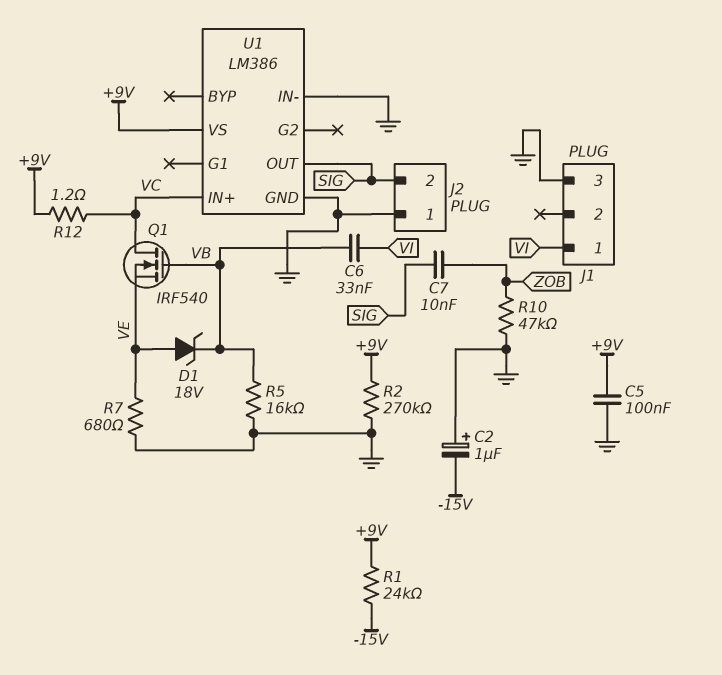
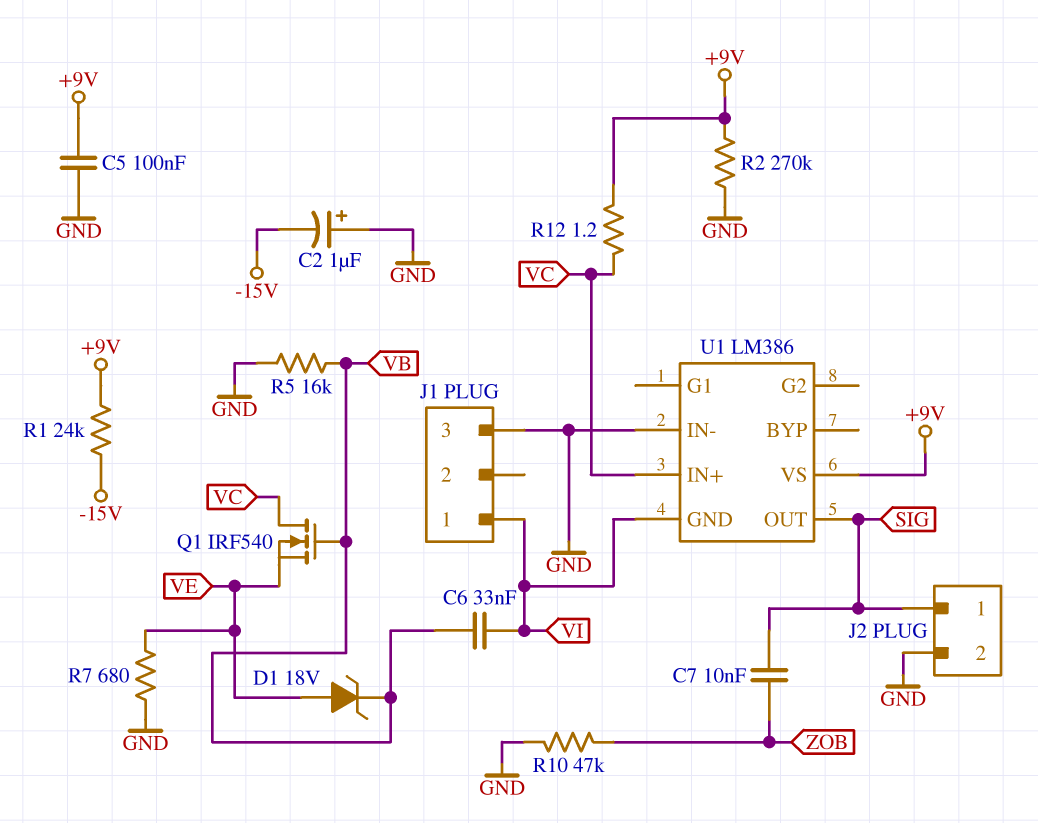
J2 pin 1: GND -> SIG
J2 pin 2: SIG -> GND
U1 pin GND: GND -> VI

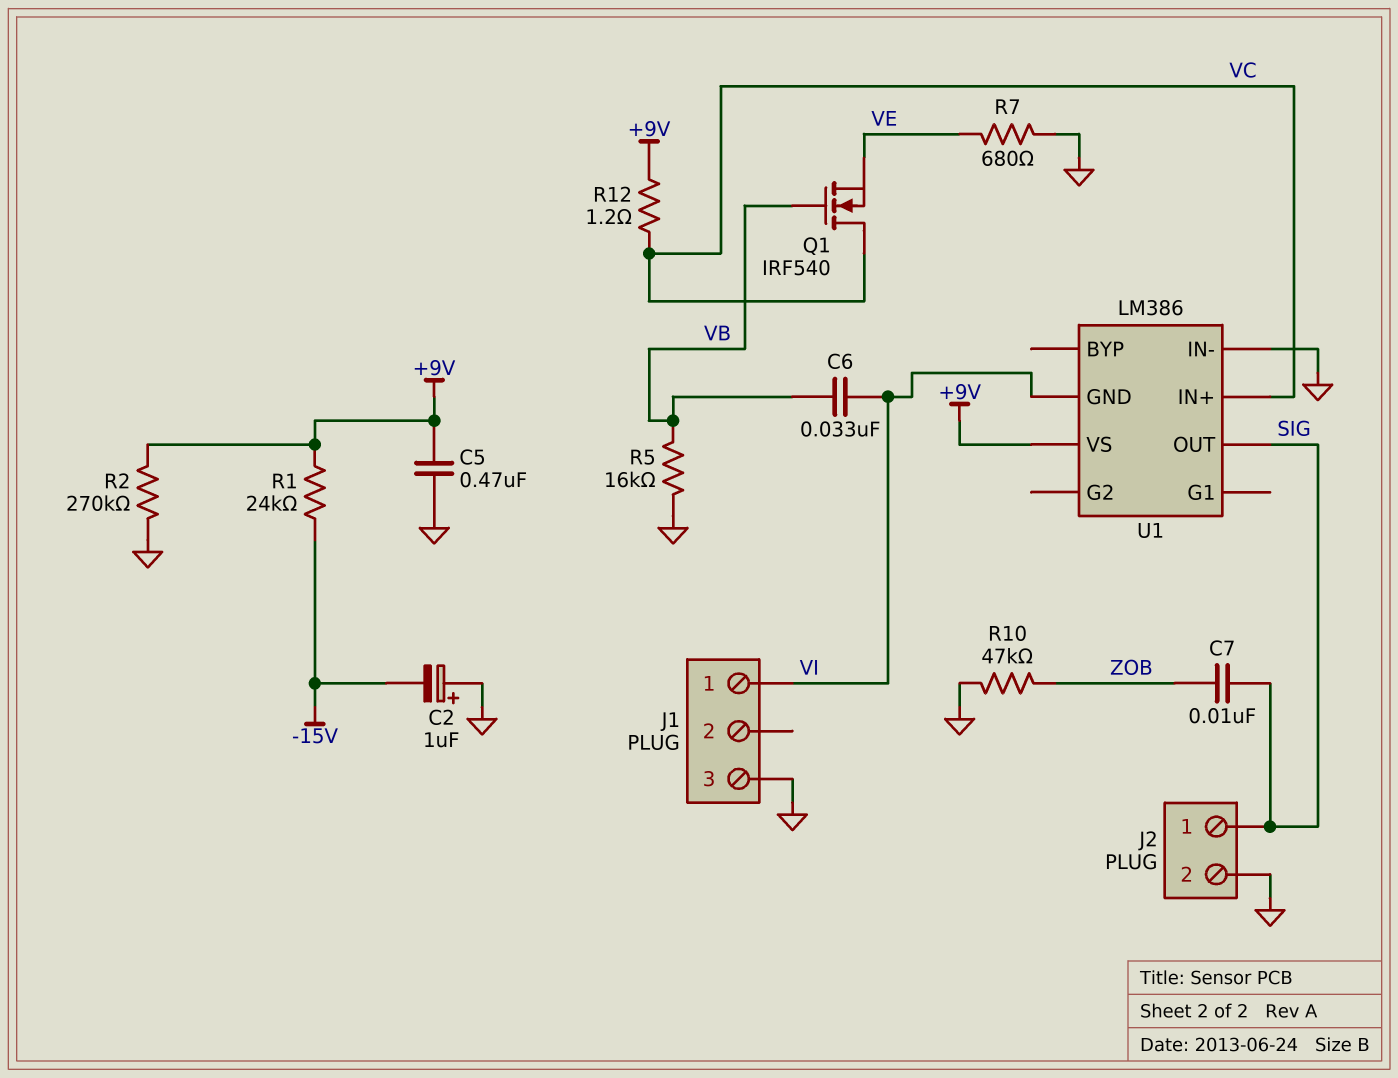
C5: 100nF (+9V, GND) -> 470nF (+9V, GND)
D1: zener 18V (A VE, K VB) -> none

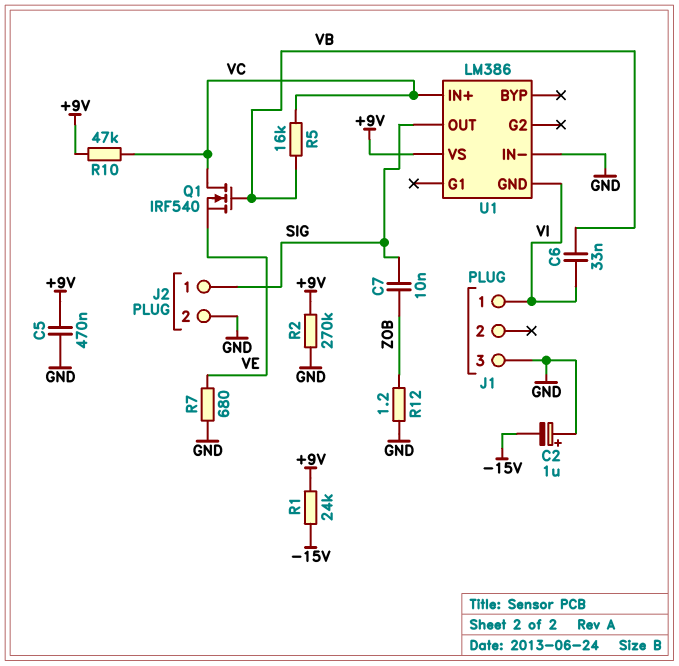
R5: 16k (GND, VB) -> 16k (VB, VC)
R10: 47k (GND, ZOB) -> 47k (+9V, VC)
R12: 1.2 (+9V, VC) -> 1.2 (GND, ZOB)

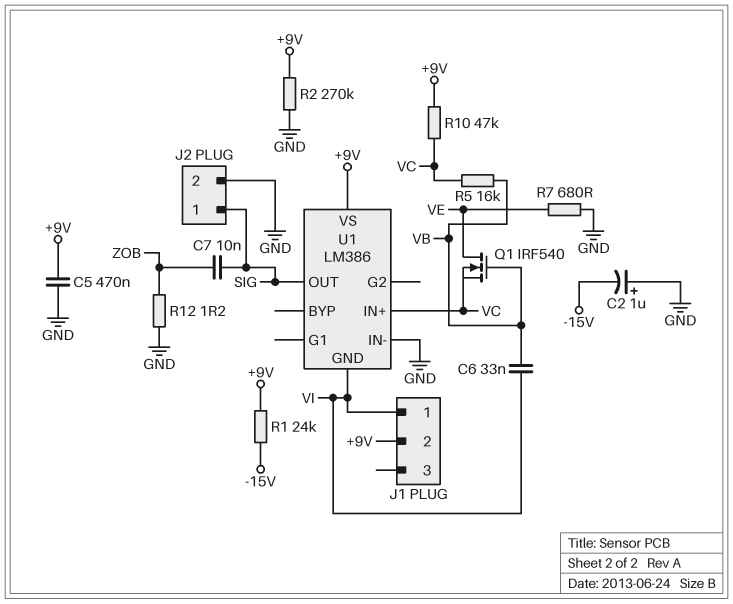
J1 pin 2: none -> +9V
J1 pin 3: GND -> none
Q1: NMOS IRF540 (G VB, D VC, S VE) -> NMOS IRF540 (G VB, D VE, S VC)

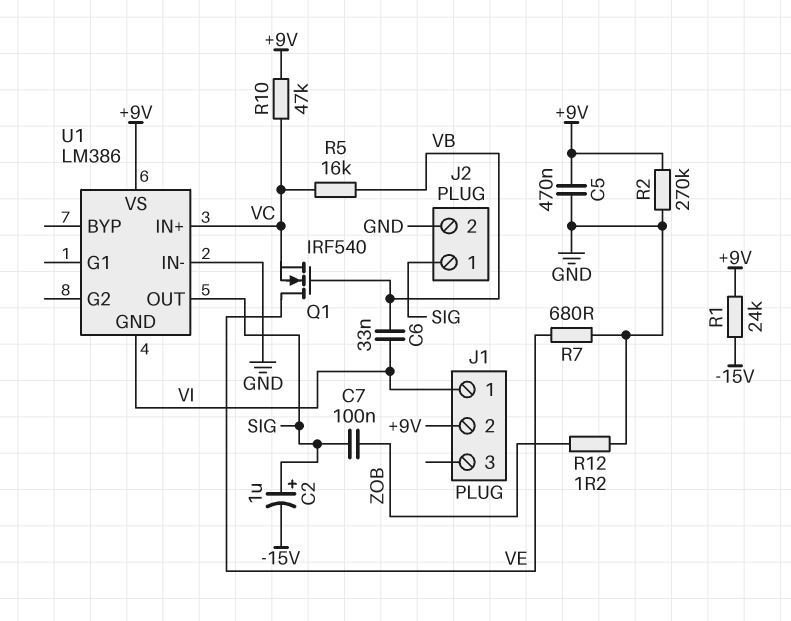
C2: 1uF (plus GND, minus -15V) -> 1uF (plus SIG, minus -15V)
C7: 10nF (SIG, ZOB) -> 100nF (SIG, ZOB)

